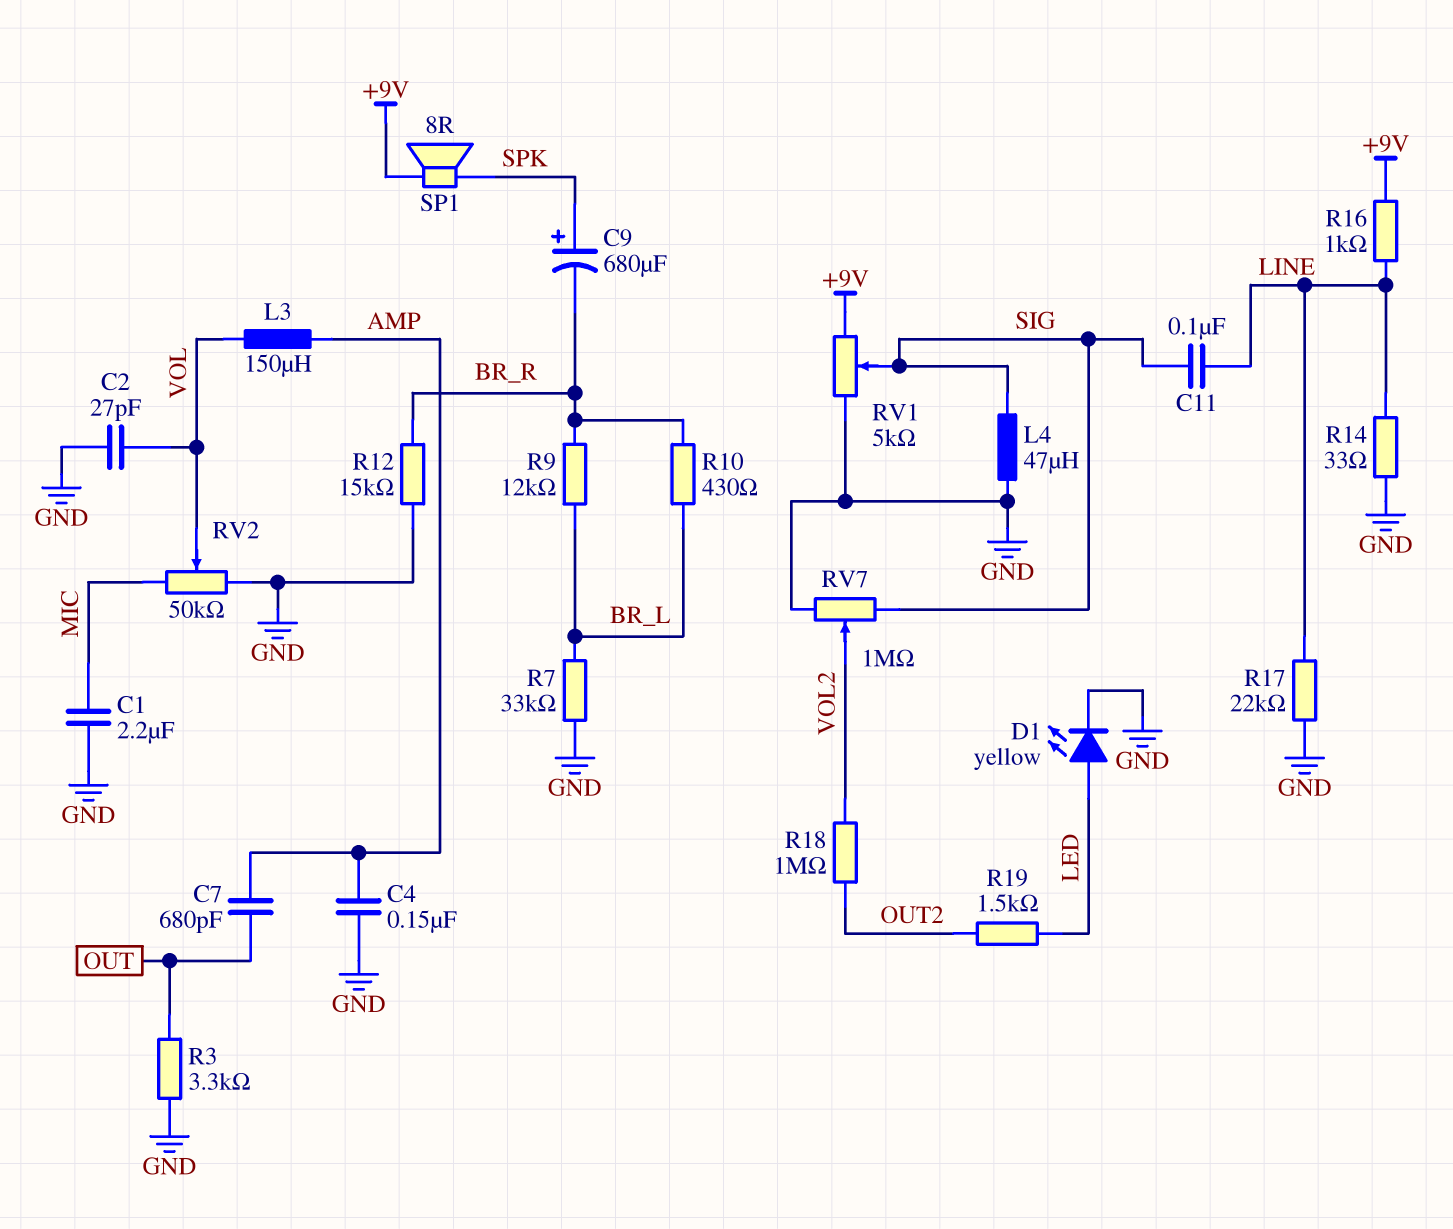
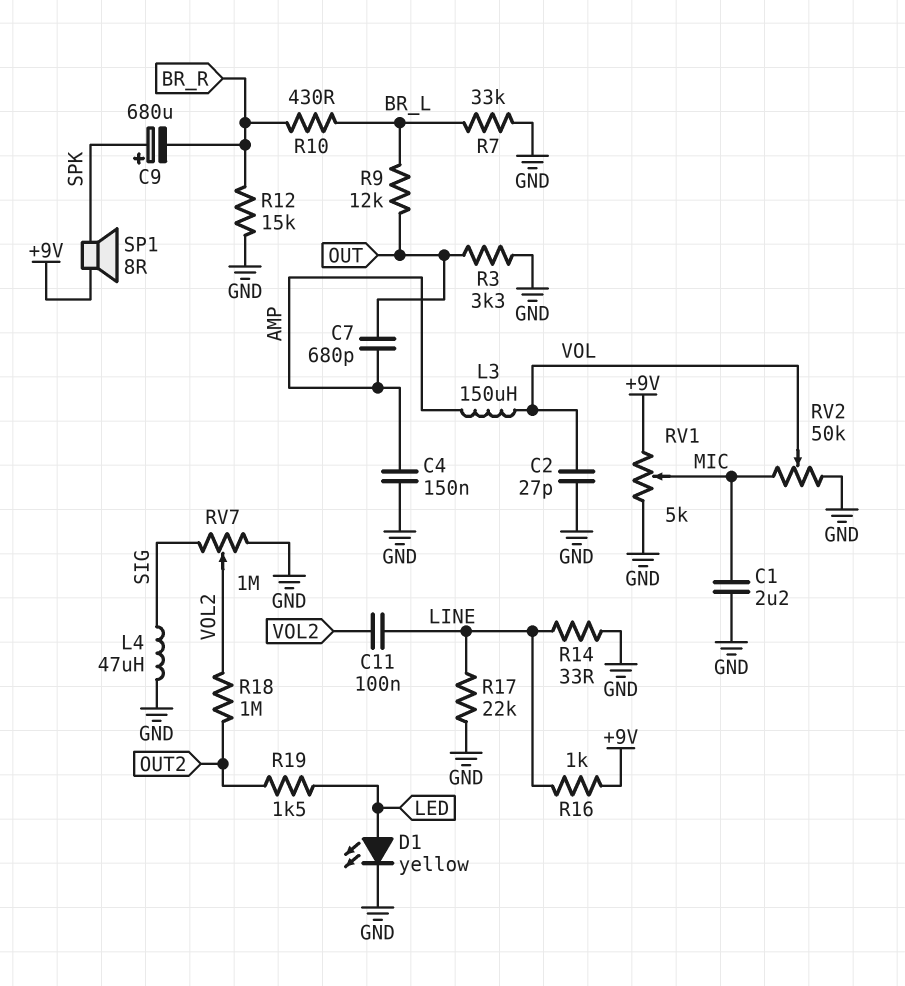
C11: 100nF (LINE, SIG) -> 100nF (LINE, VOL2)
R9: 12k (BR_L, BR_R) -> 12k (BR_L, OUT)
RV1: 5k (+9V, GND, wiper SIG) -> 5k (+9V, GND, wiper MIC)

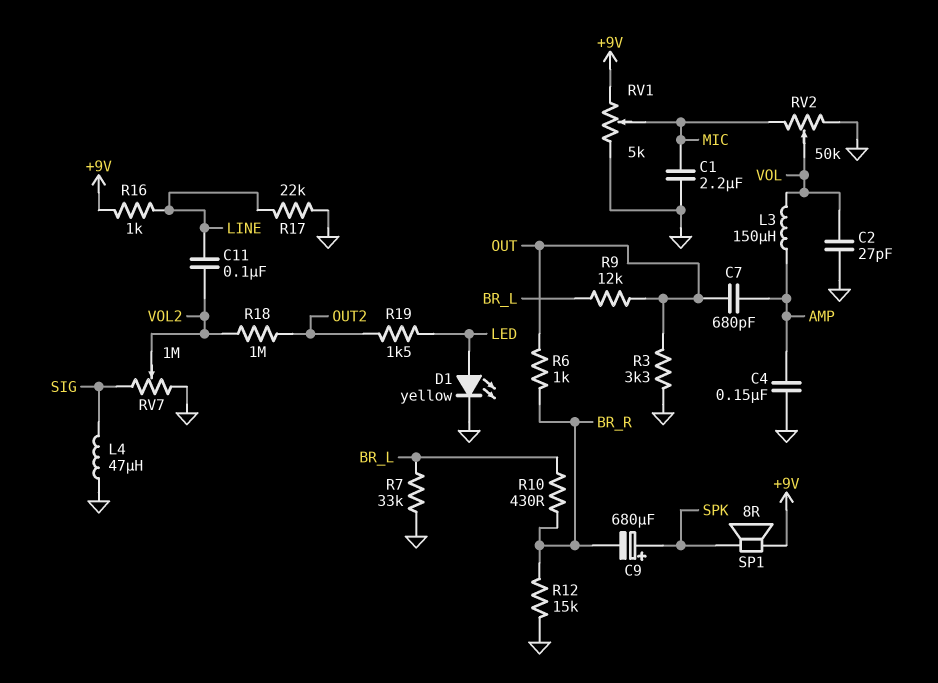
R6: none -> 1k (BR_R, OUT)
R14: 33 (GND, LINE) -> none

